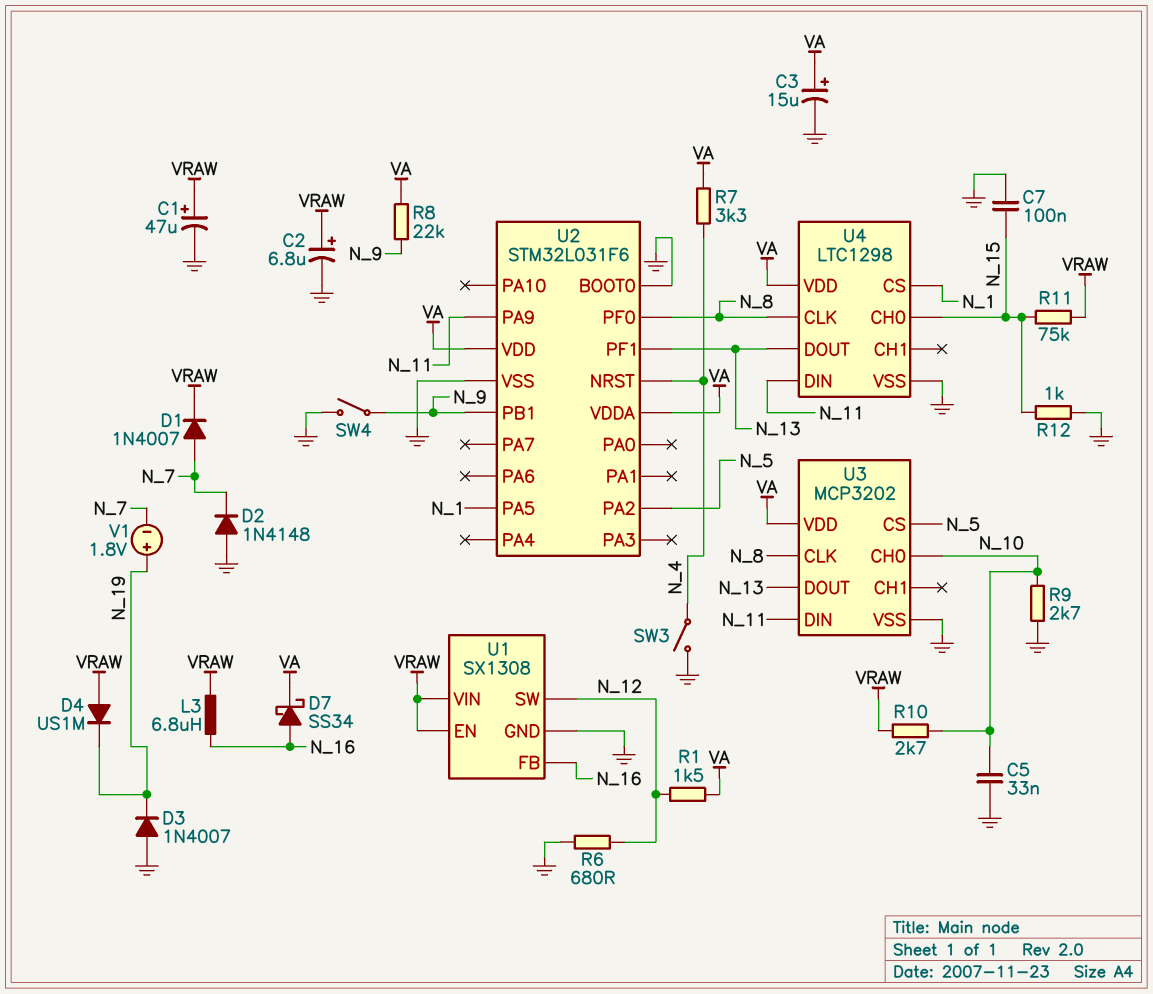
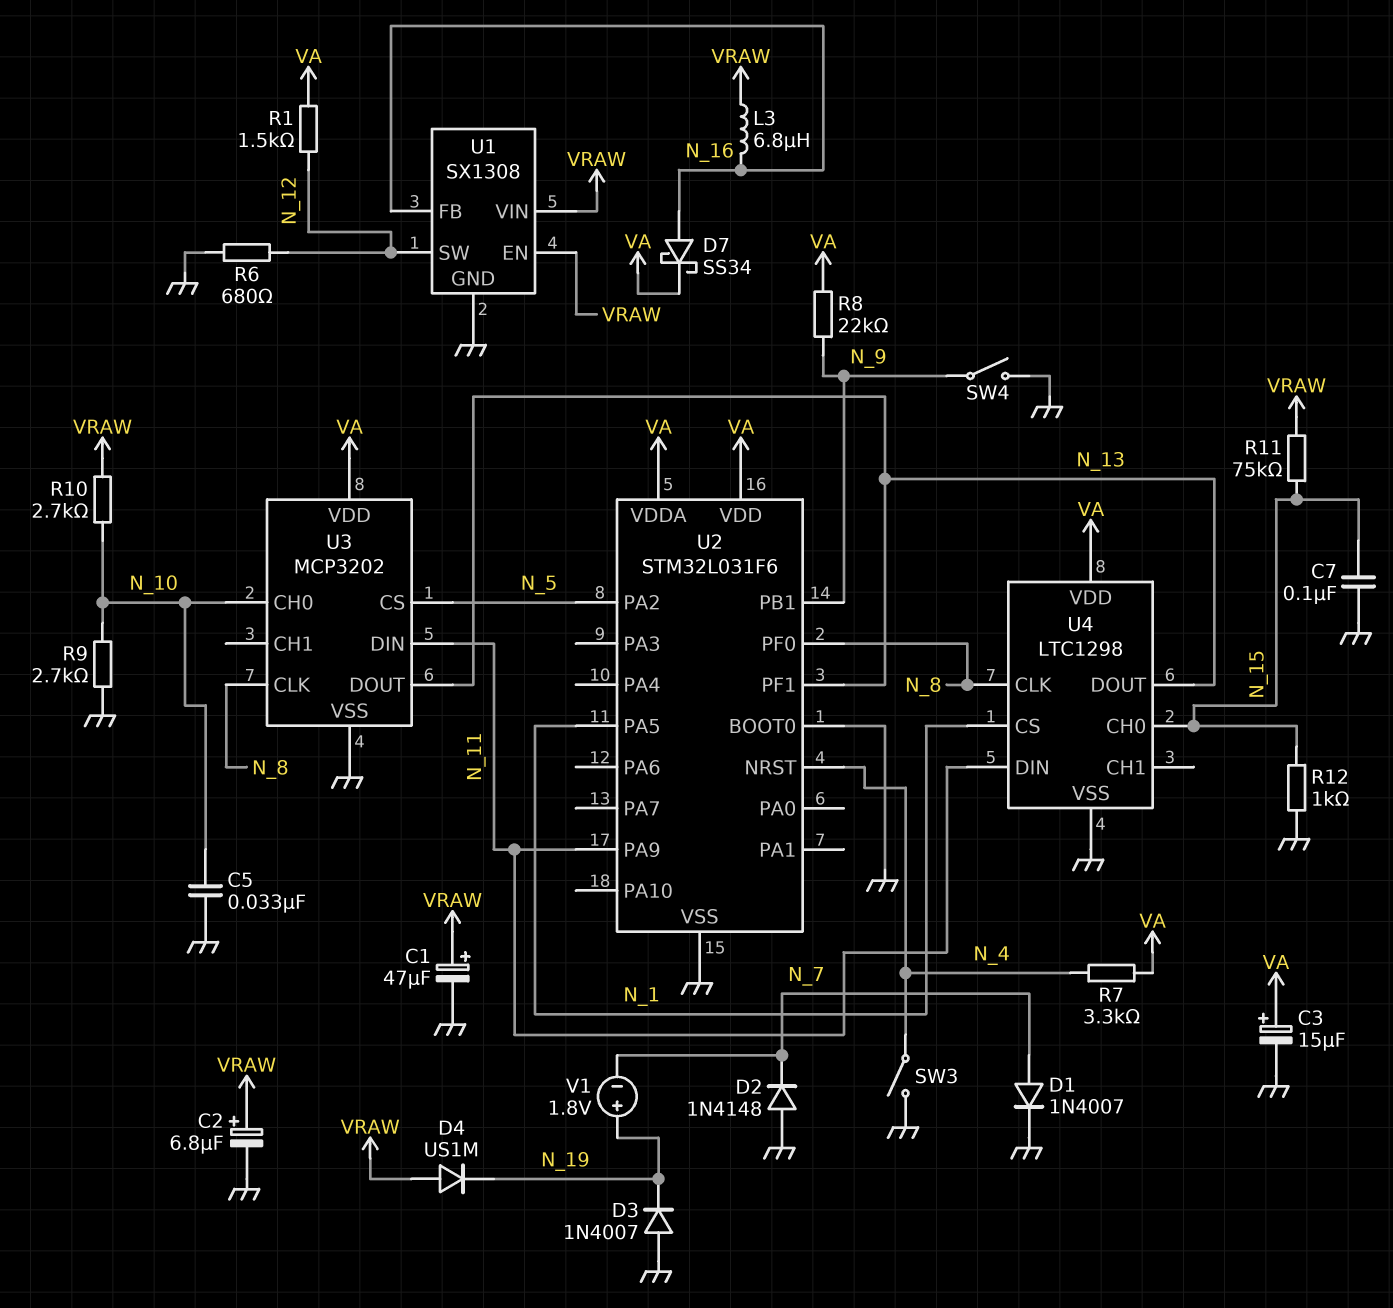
D1: diode 1N4007 (A N_7, K VRAW) -> diode 1N4007 (A N_7, K GND)

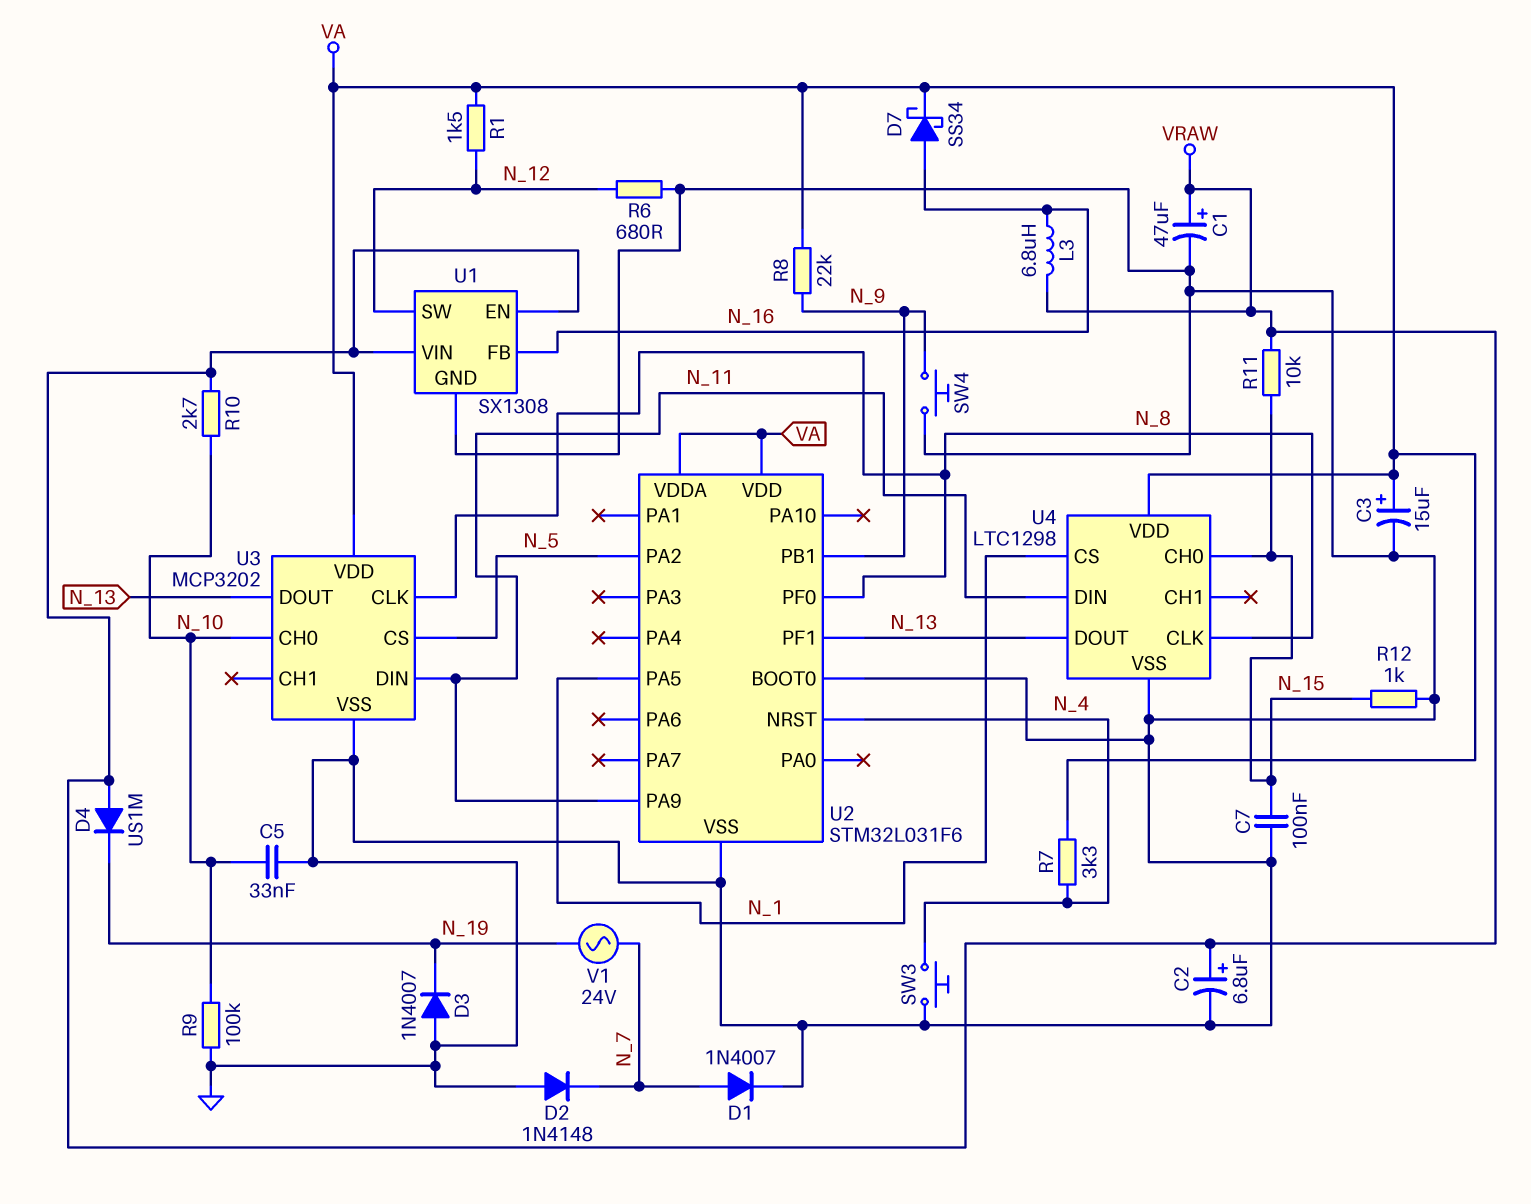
R9: 2.7k (GND, N_10) -> 100k (GND, N_10)
R11: 75k (N_15, VRAW) -> 10k (N_15, VRAW)
SW3: switch (GND, N_4) -> button (GND, N_4)
SW4: switch (GND, N_9) -> button (GND, N_9)
V1: 1.8V (plus N_19, minus N_7) -> AC 24V (N_7, N_19)

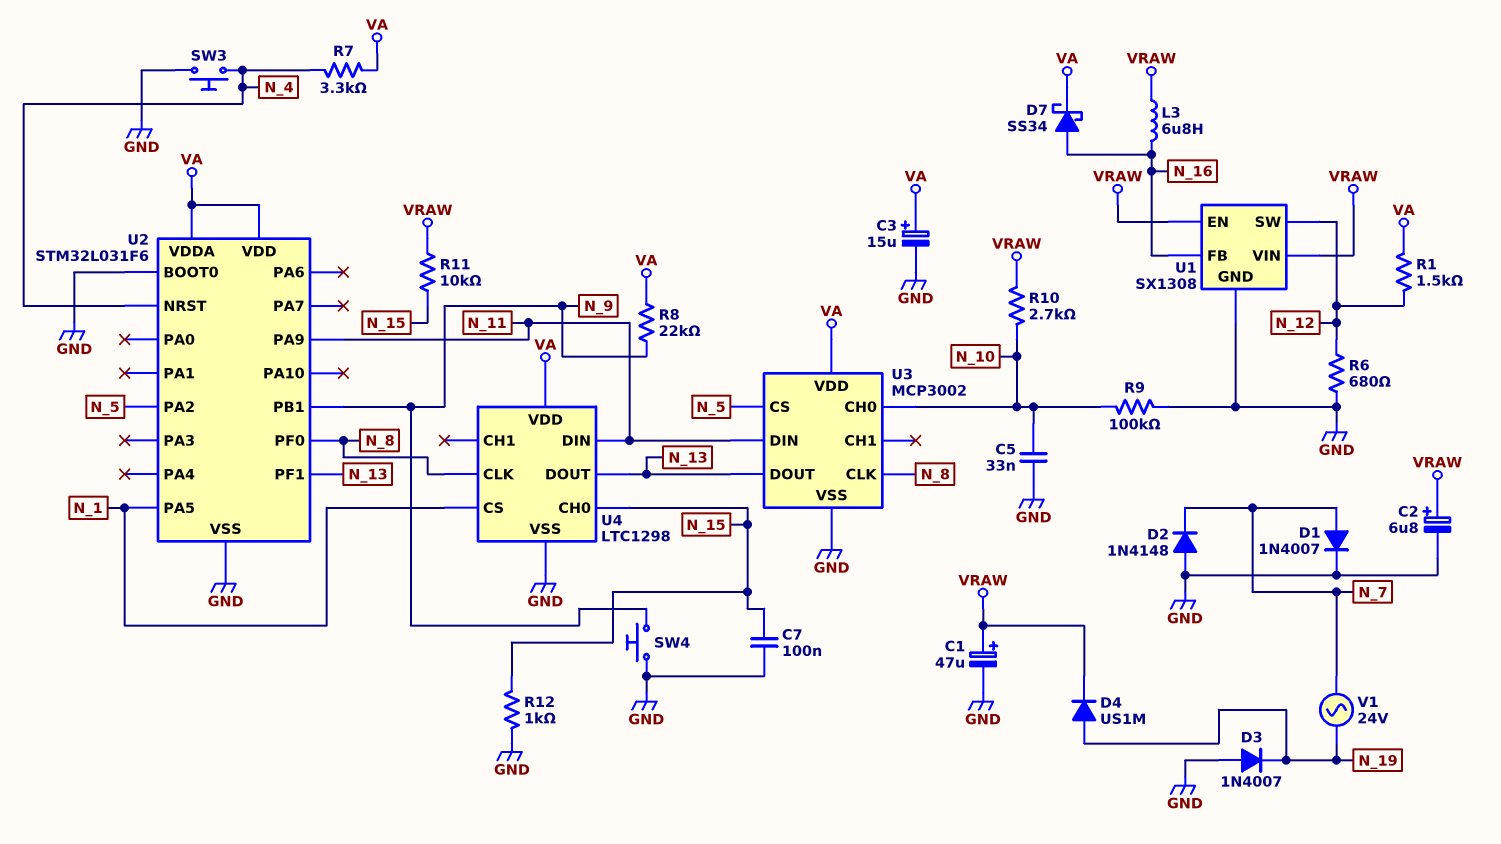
D4: diode US1M (A VRAW, K N_19) -> diode US1M (A N_19, K VRAW)
U3: MCP3202 -> MCP3002

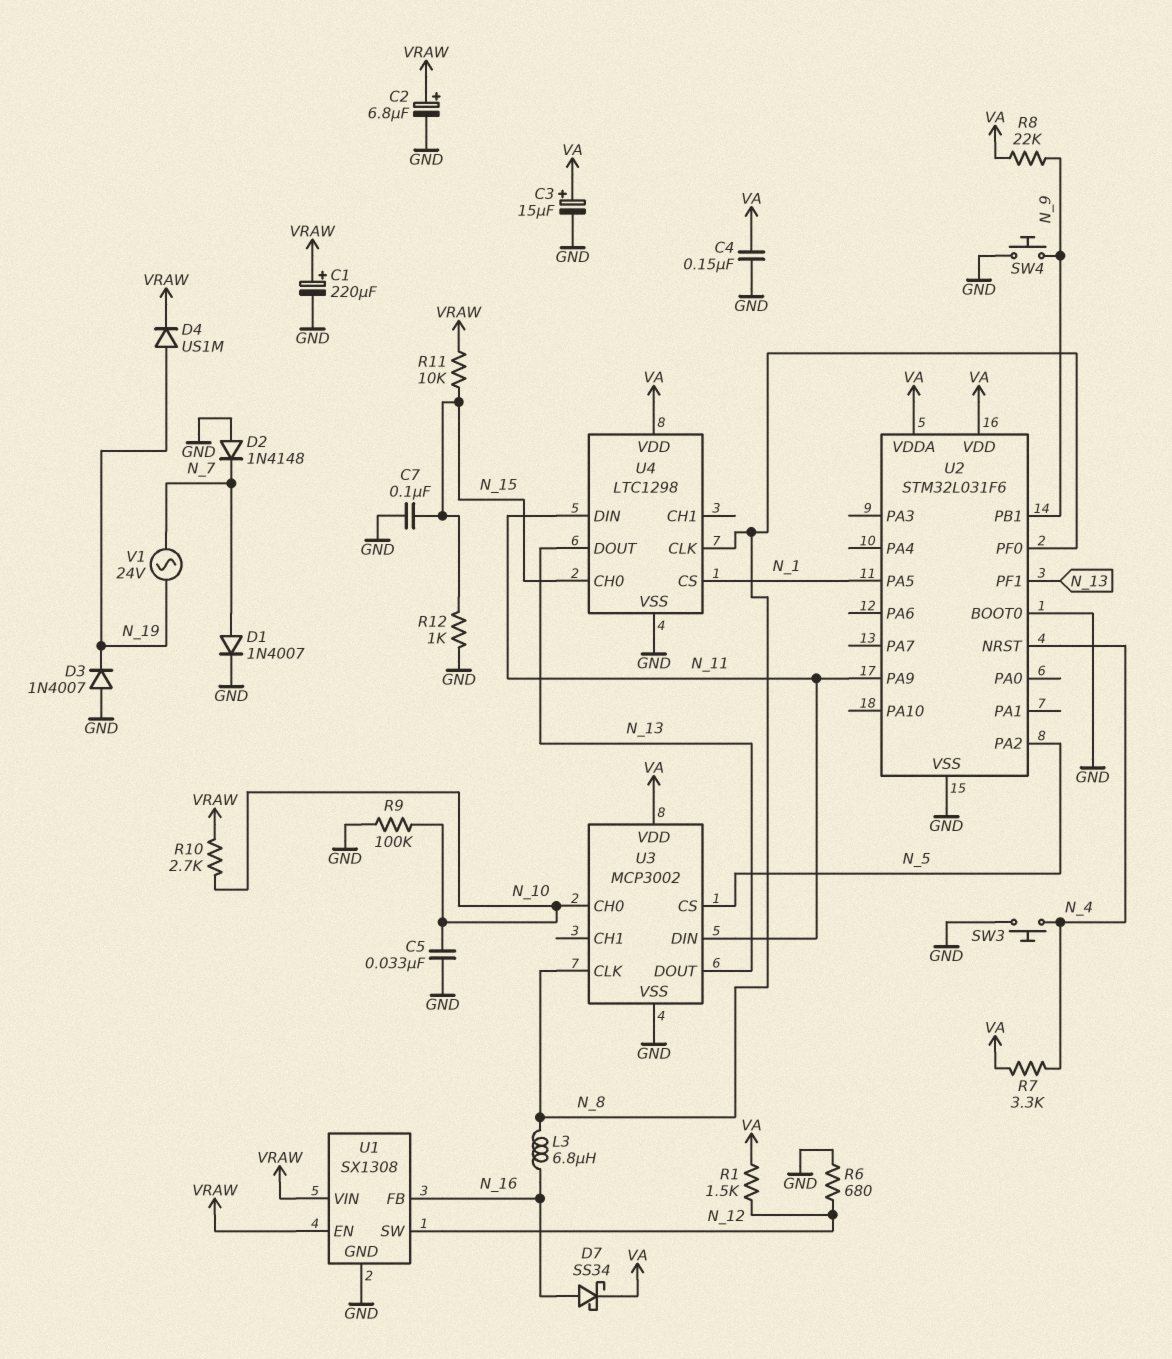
C1: 47uF (plus VRAW, minus GND) -> 220uF (plus VRAW, minus GND)
C4: none -> 150nF (GND, VA)
L3: 6.8uH (N_16, VRAW) -> 6.8uH (N_8, N_16)

